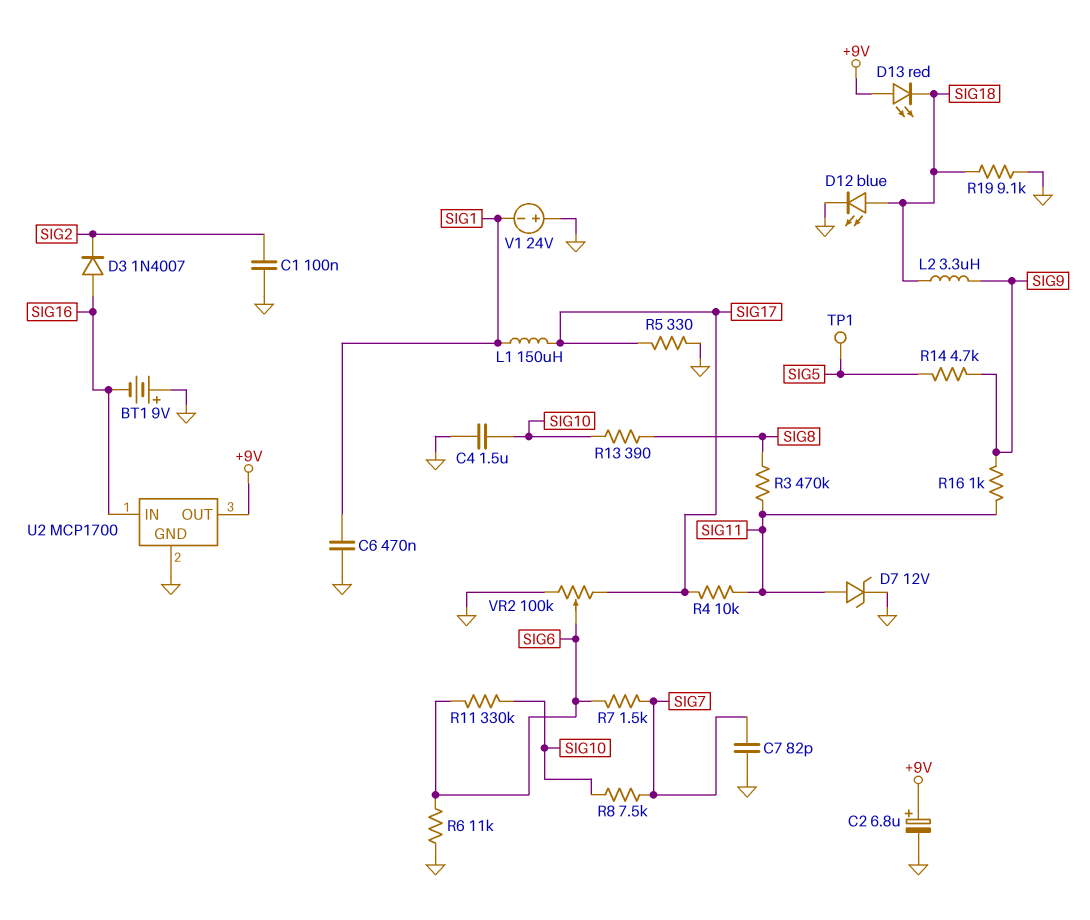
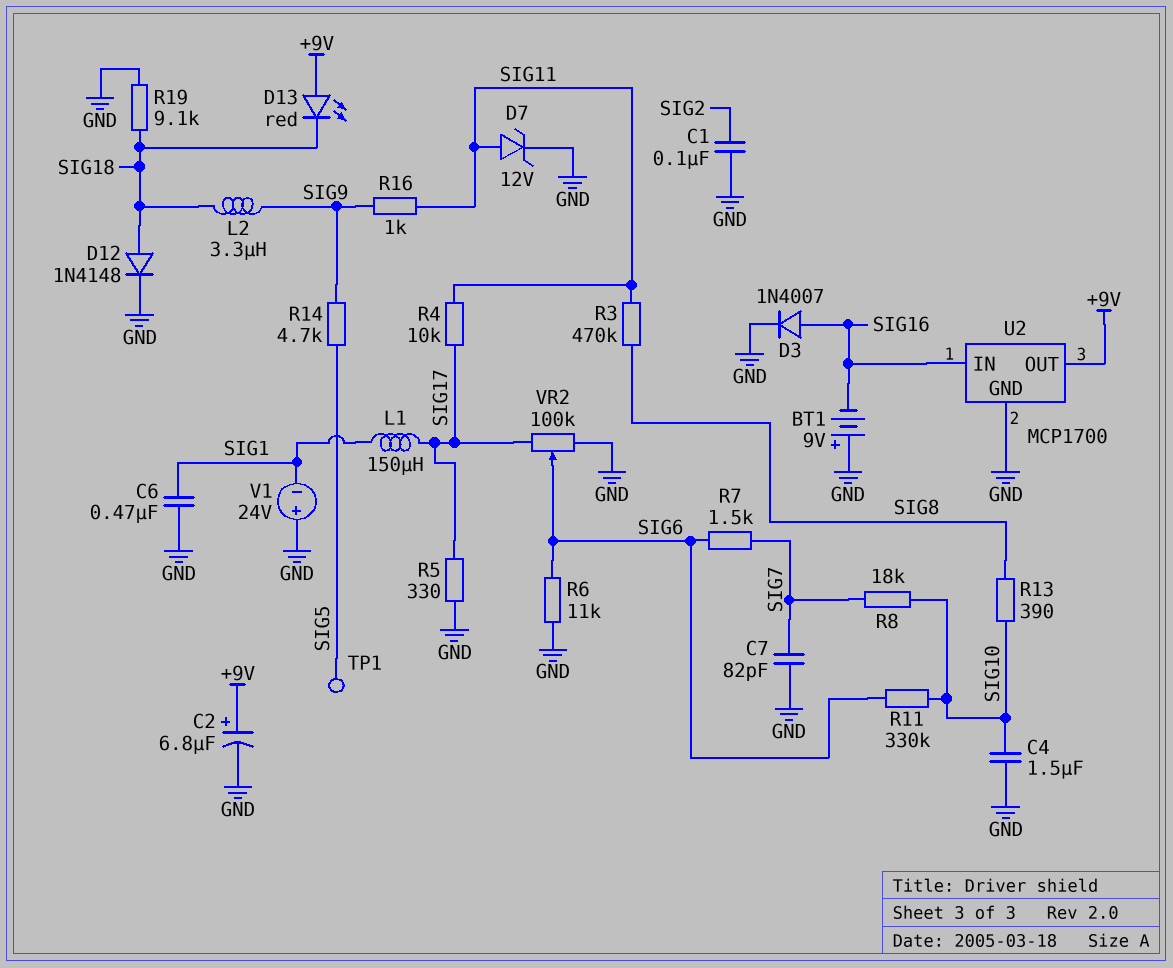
D3: diode 1N4007 (A SIG16, K SIG2) -> diode 1N4007 (A SIG16, K GND)
D12: LED blue (A SIG18, K GND) -> diode 1N4148 (A SIG18, K GND)
R8: 7.5k (SIG7, SIG10) -> 18k (SIG7, SIG10)

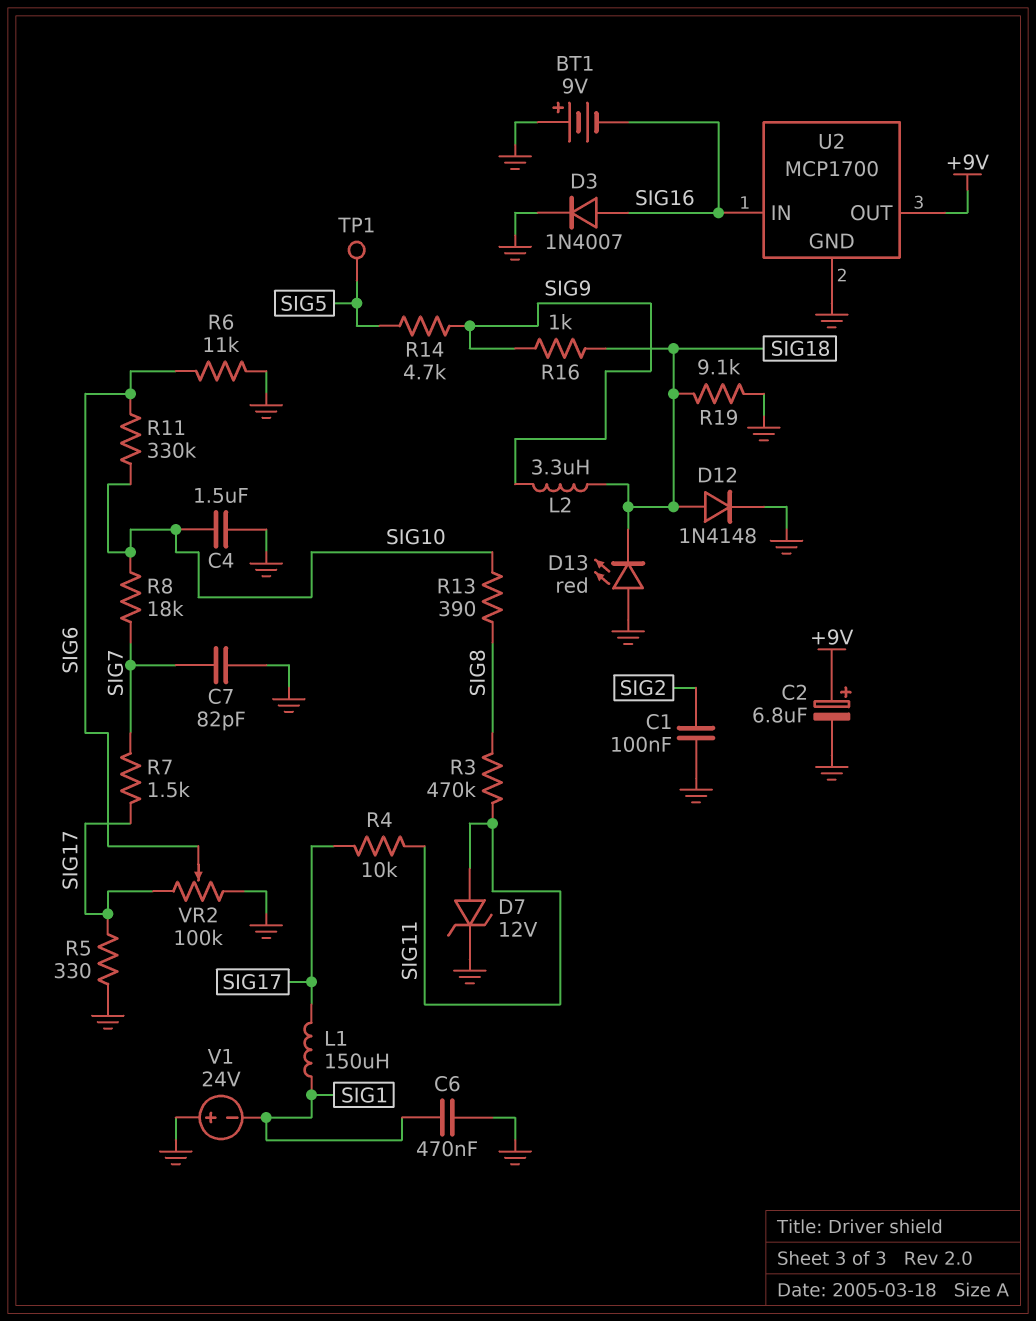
D13: LED red (A +9V, K SIG18) -> LED red (A GND, K SIG18)
R7: 1.5k (SIG6, SIG7) -> 1.5k (SIG7, SIG17)
R16: 1k (SIG9, SIG11) -> 1k (SIG9, SIG18)

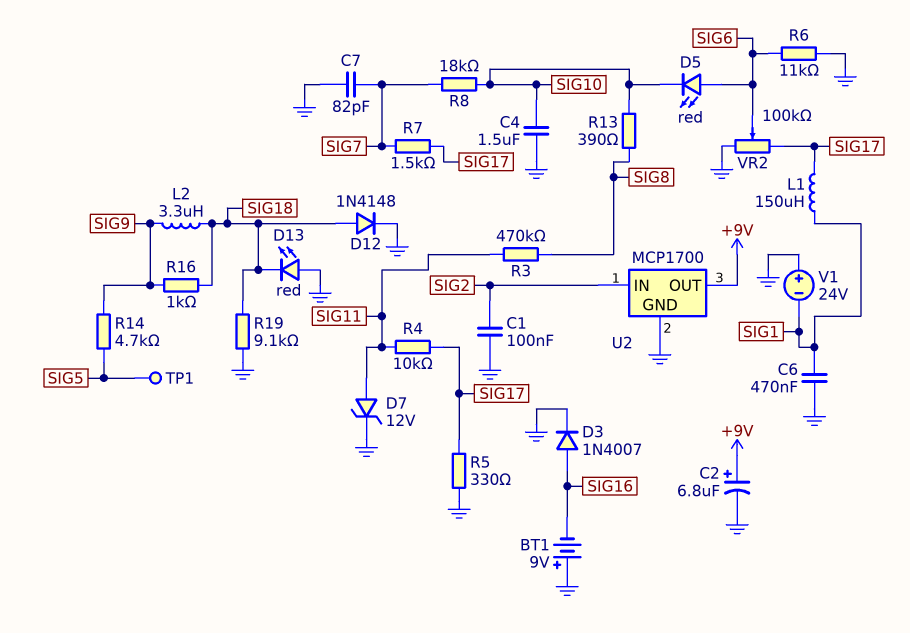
D5: none -> LED red (A SIG6, K SIG10)
R11: 330k (SIG6, SIG10) -> none
U2 pin IN: SIG16 -> SIG2

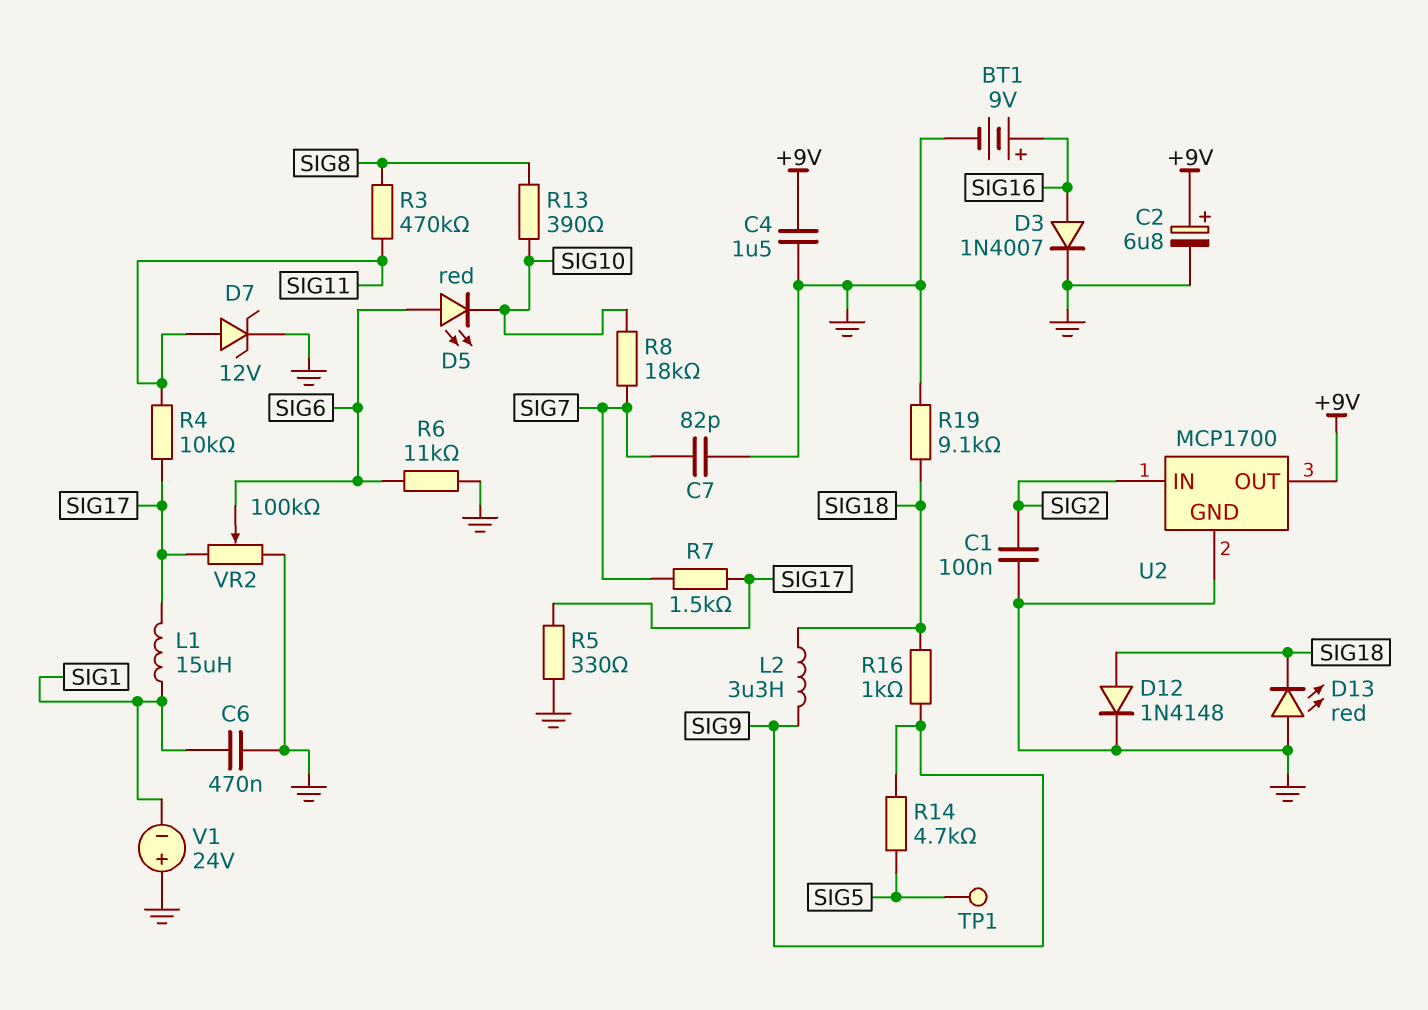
BT1: 9V (plus GND, minus SIG16) -> 9V (plus SIG16, minus GND)
C4: 1.5uF (GND, SIG10) -> 1.5uF (+9V, GND)
L1: 150uH (SIG1, SIG17) -> 15uH (SIG1, SIG17)

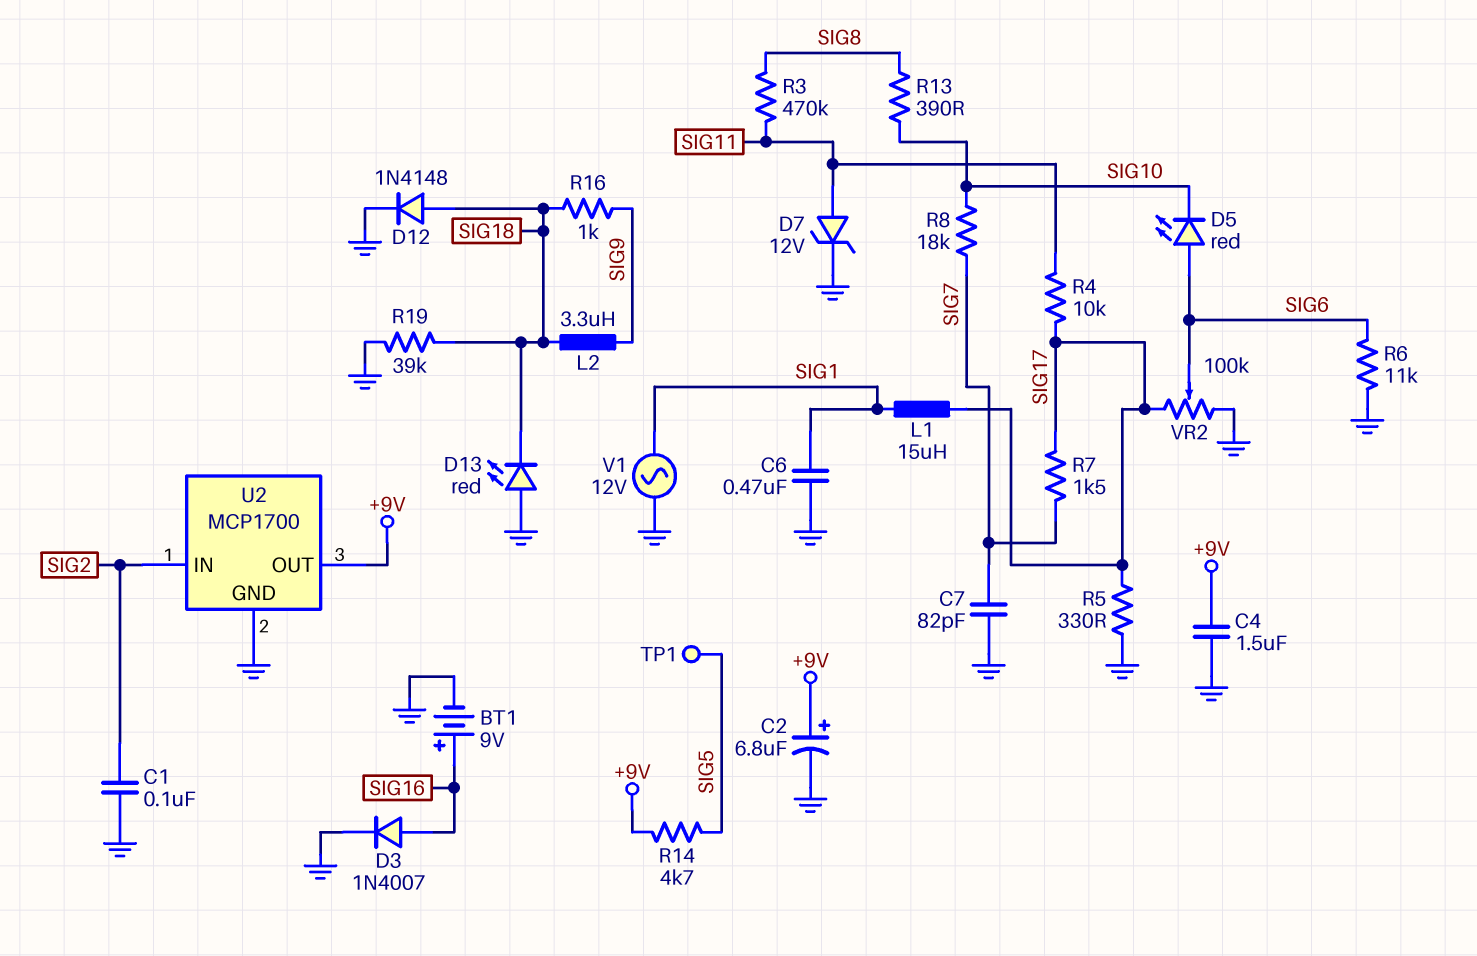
R14: 4.7k (SIG5, SIG9) -> 4.7k (+9V, SIG5)
R19: 9.1k (GND, SIG18) -> 39k (GND, SIG18)
V1: 24V (plus GND, minus SIG1) -> AC 12V (GND, SIG1)

